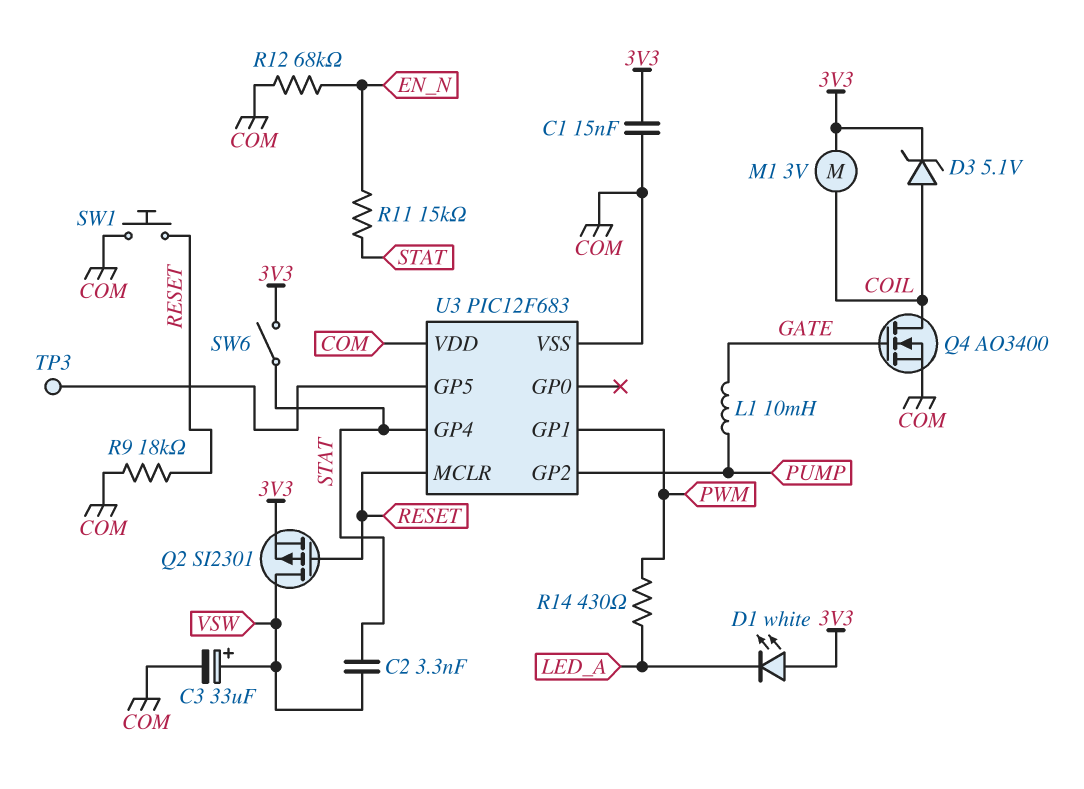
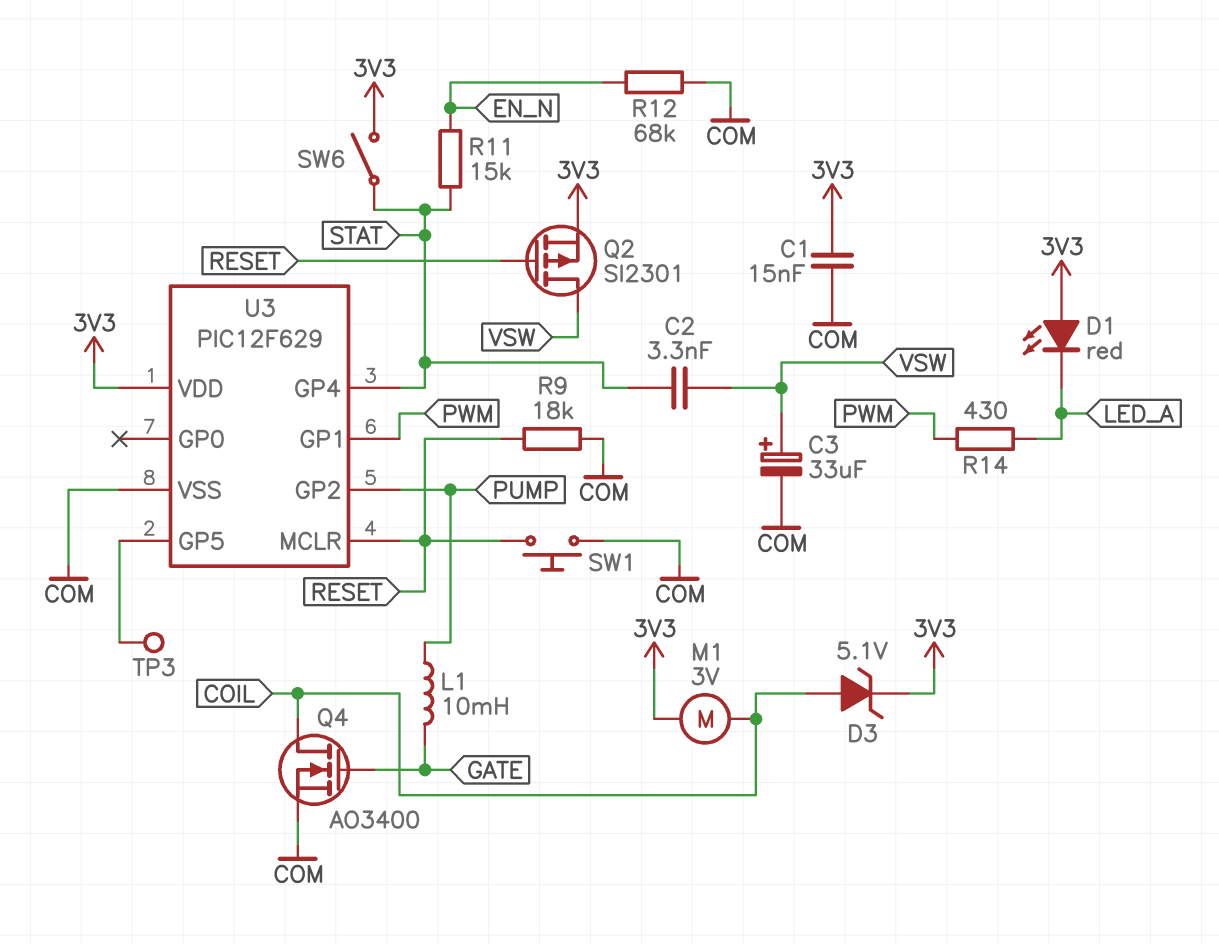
D1: LED white (A 3V3, K LED_A) -> LED red (A 3V3, K LED_A)
U3: PIC12F683 -> PIC12F629
U3 pin VDD: COM -> 3V3

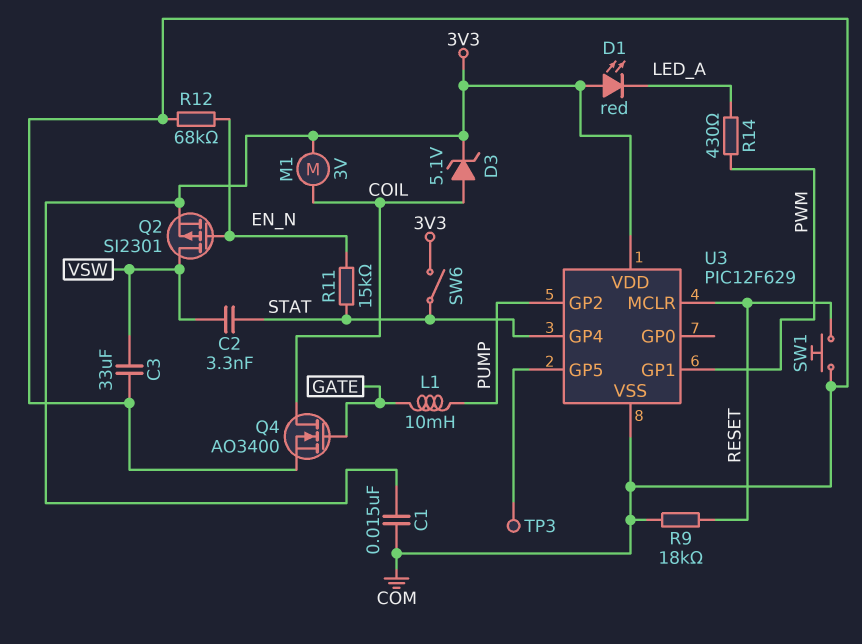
C3: 33uF (plus VSW, minus COM) -> 33uF (COM, VSW)
Q2: PMOS SI2301 (G RESET, D VSW, S 3V3) -> PMOS SI2301 (G EN_N, D VSW, S 3V3)

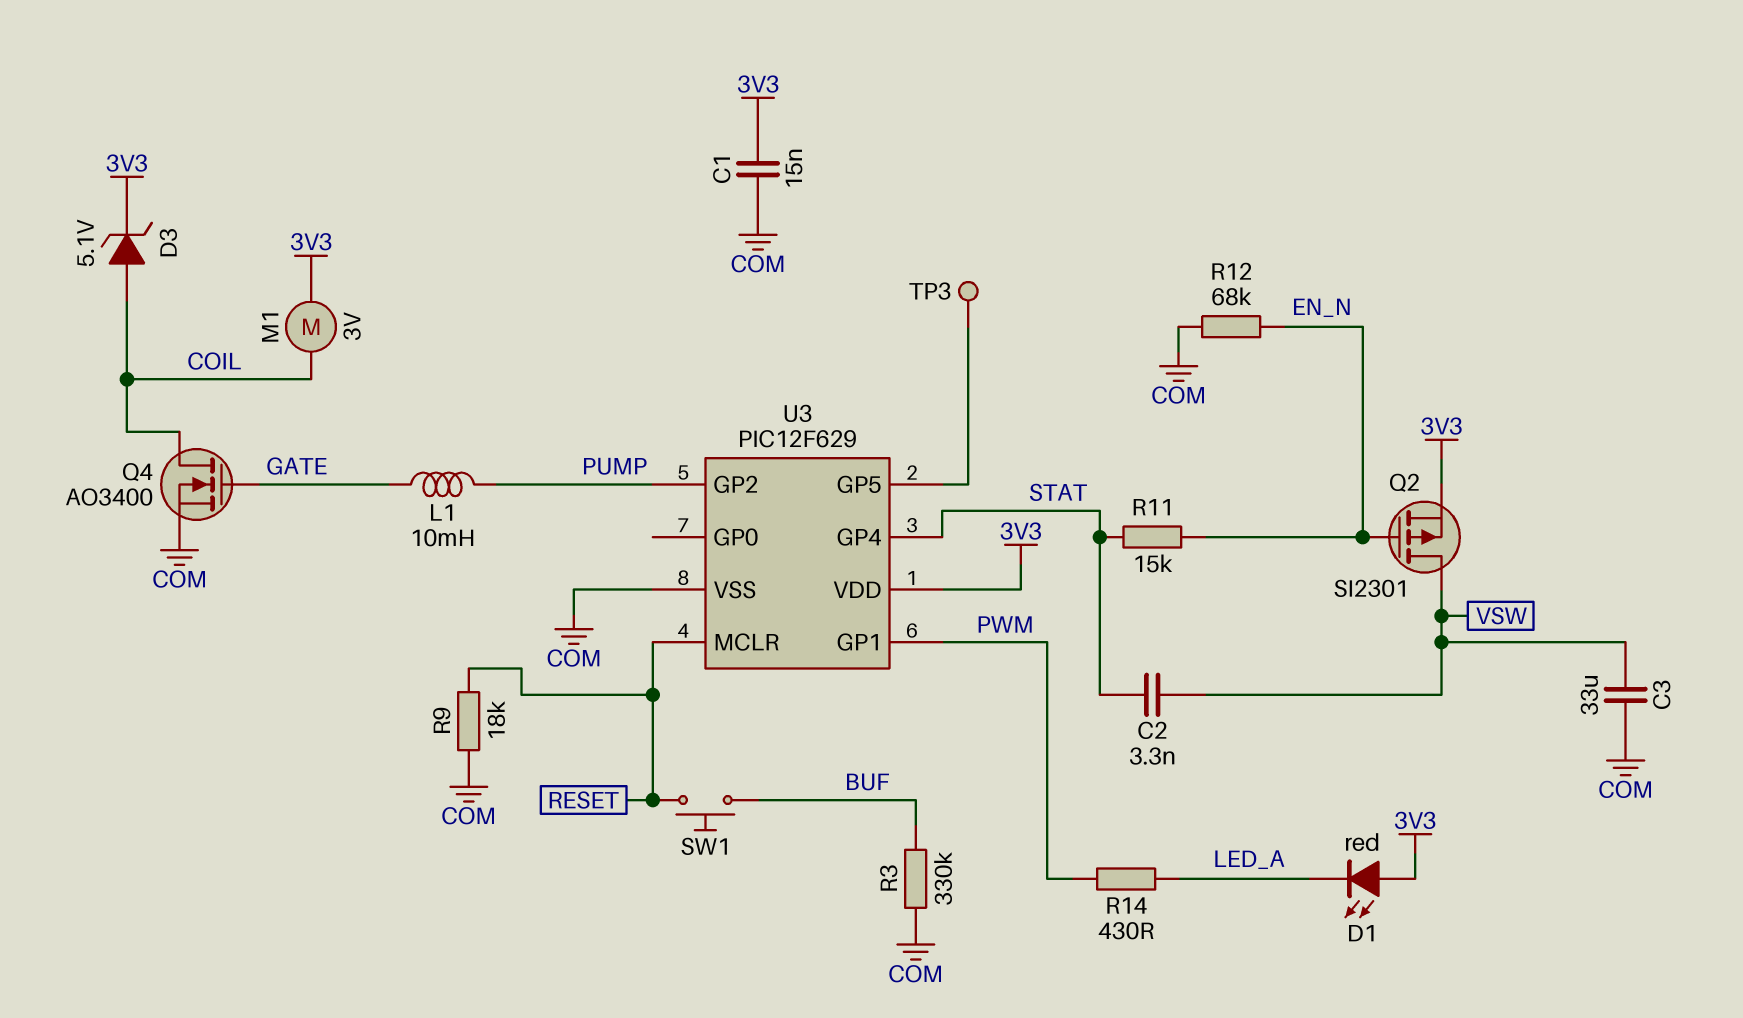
R3: none -> 330k (BUF, COM)
SW1: button (COM, RESET) -> button (BUF, RESET)
SW6: switch (3V3, STAT) -> none

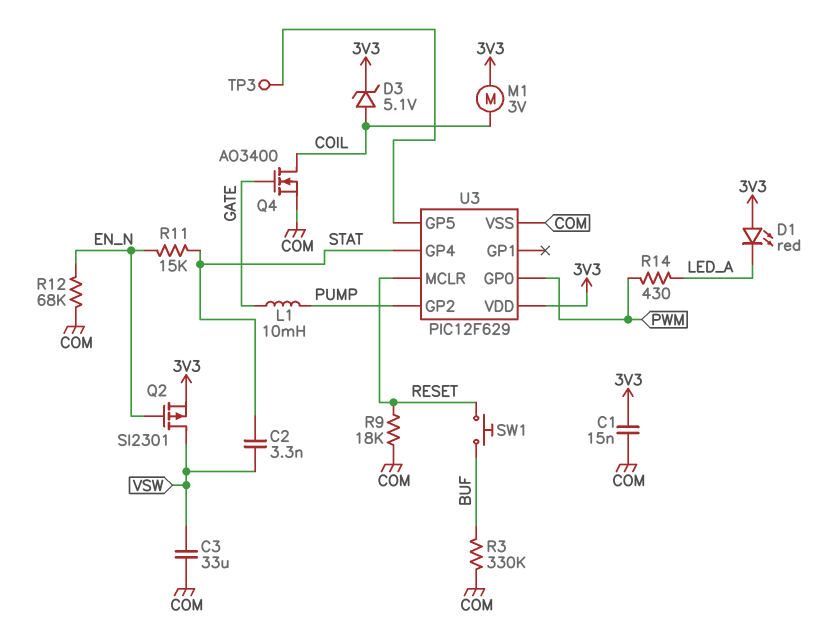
U3 pin GP0: none -> PWM
U3 pin GP1: PWM -> none

